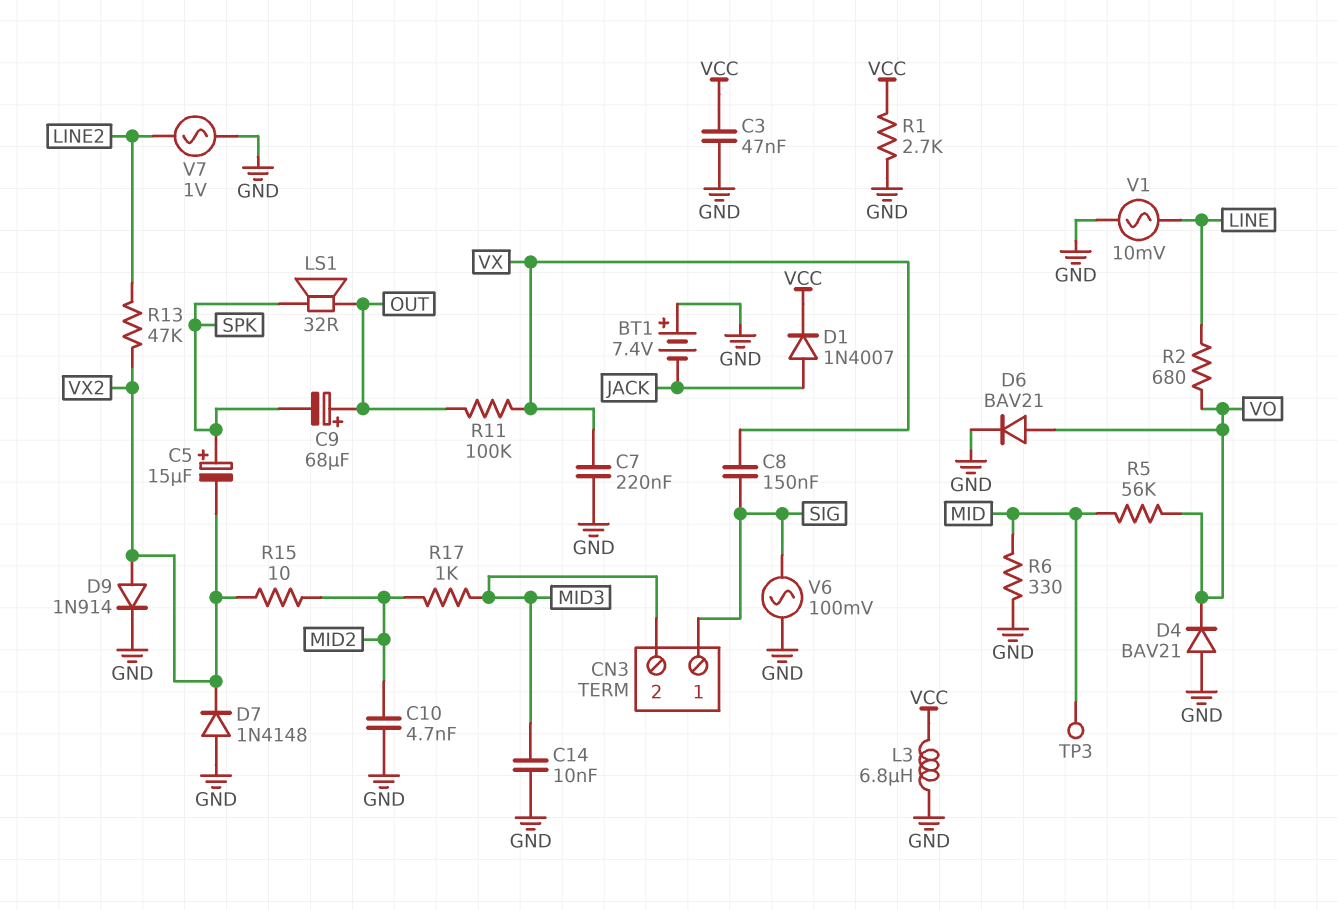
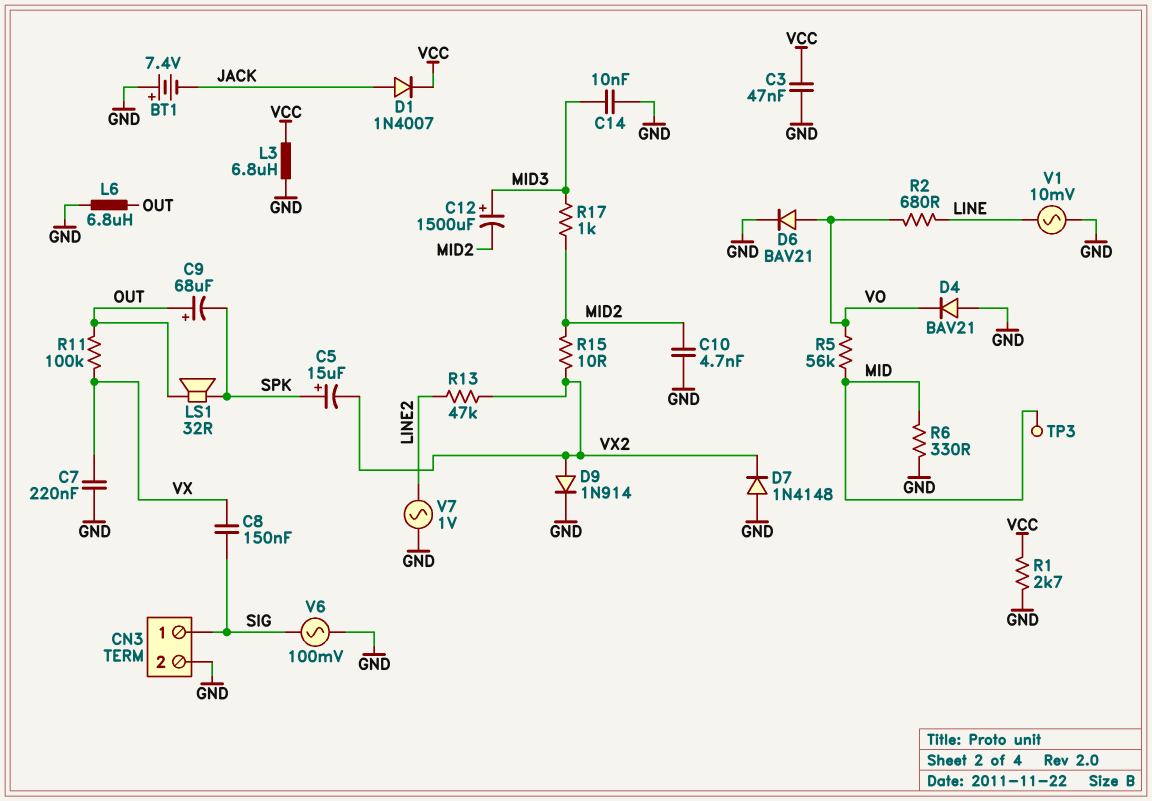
C12: none -> 1500uF (plus MID3, minus MID2)
CN3 pin 2: MID3 -> GND
L6: none -> 6.8uH (GND, OUT)

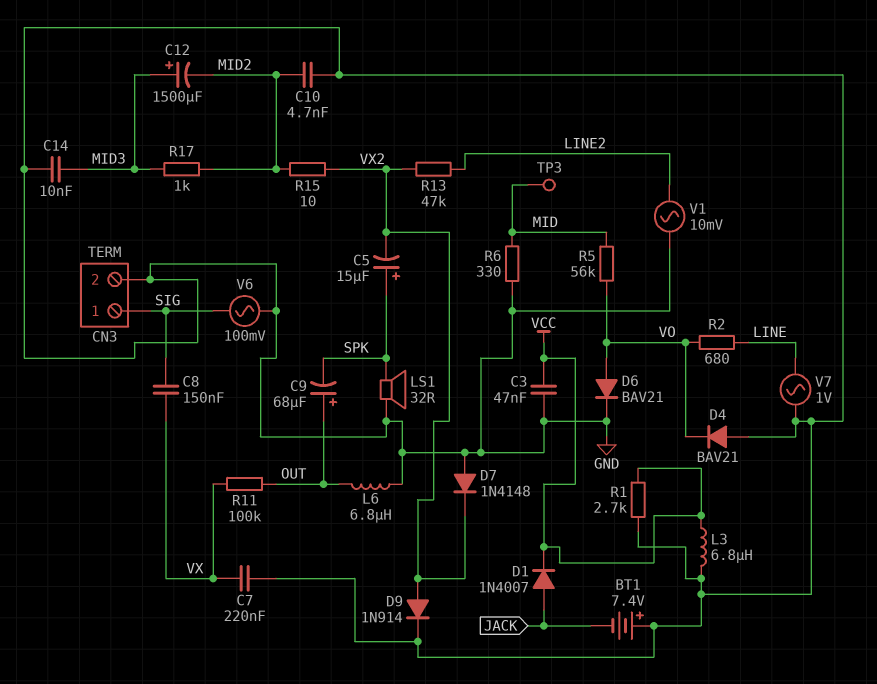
LS1: speaker 32R (OUT, SPK) -> speaker 32R (GND, SPK)
V1: AC 10mV (GND, LINE) -> AC 10mV (GND, LINE2)
V7: AC 1V (GND, LINE2) -> AC 1V (GND, LINE)

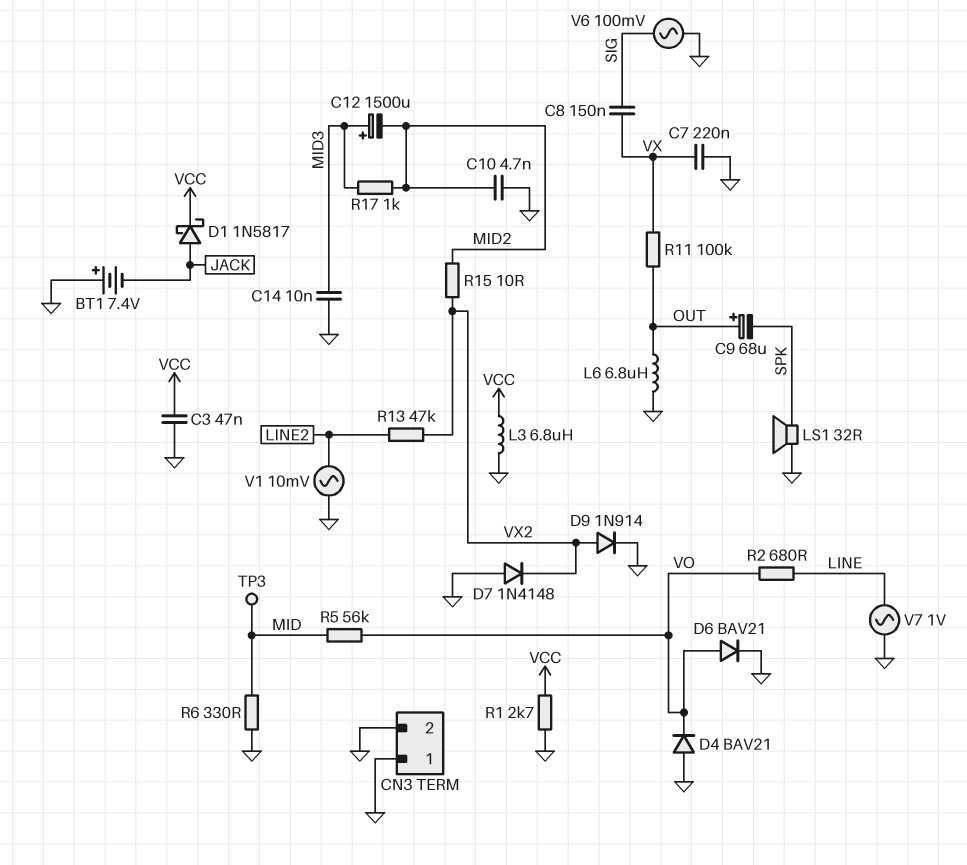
C5: 15uF (plus SPK, minus VX2) -> none
CN3 pin 1: SIG -> GND
D1: diode 1N4007 (A JACK, K VCC) -> schottky 1N5817 (A JACK, K VCC)

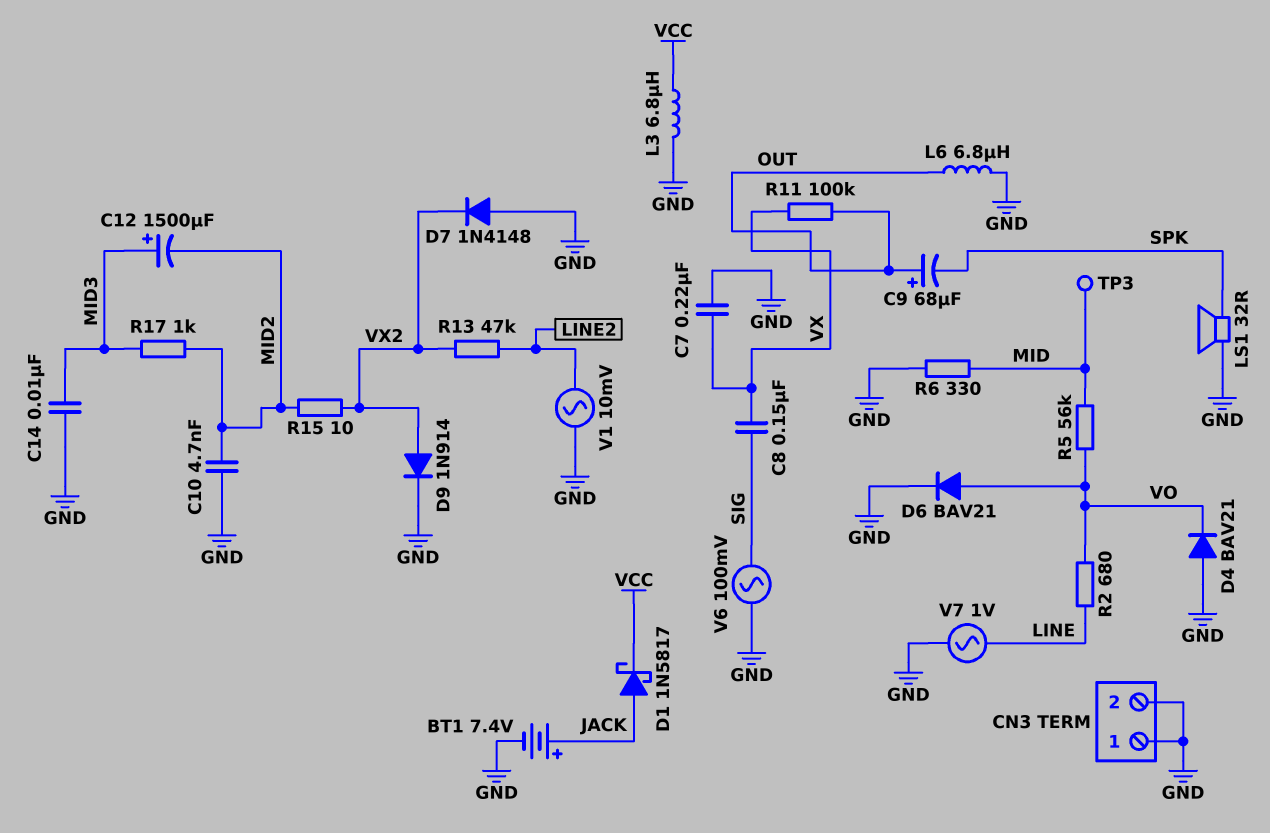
BT1: 7.4V (plus GND, minus JACK) -> 7.4V (plus JACK, minus GND)
C3: 47nF (GND, VCC) -> none
R1: 2.7k (GND, VCC) -> none

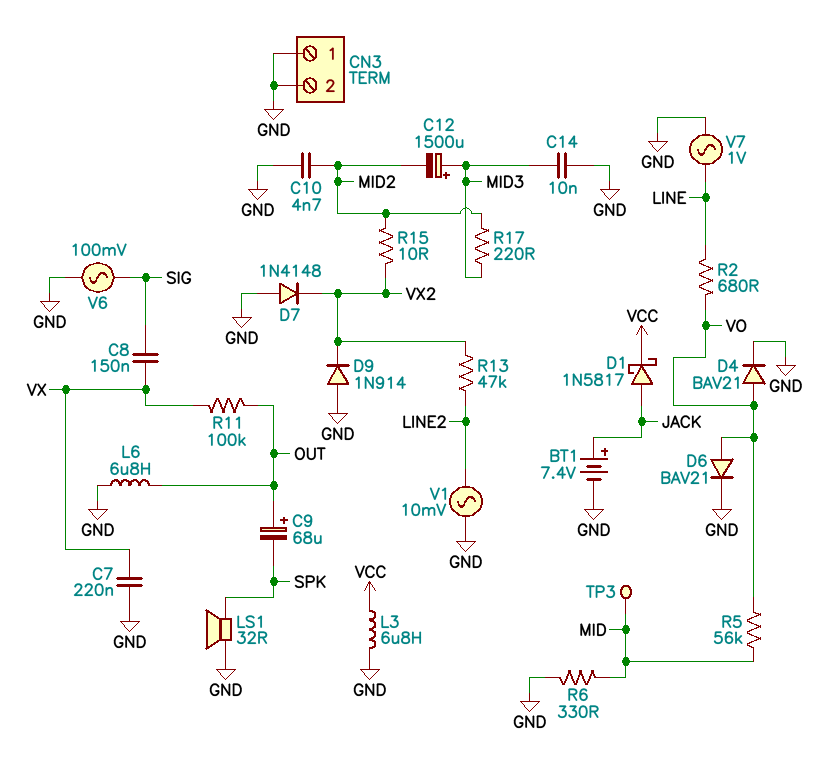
D4: diode BAV21 (A GND, K VO) -> diode BAV21 (A VO, K GND)
D9: diode 1N914 (A VX2, K GND) -> diode 1N914 (A GND, K VX2)
R17: 1k (MID2, MID3) -> 220 (MID2, MID3)

